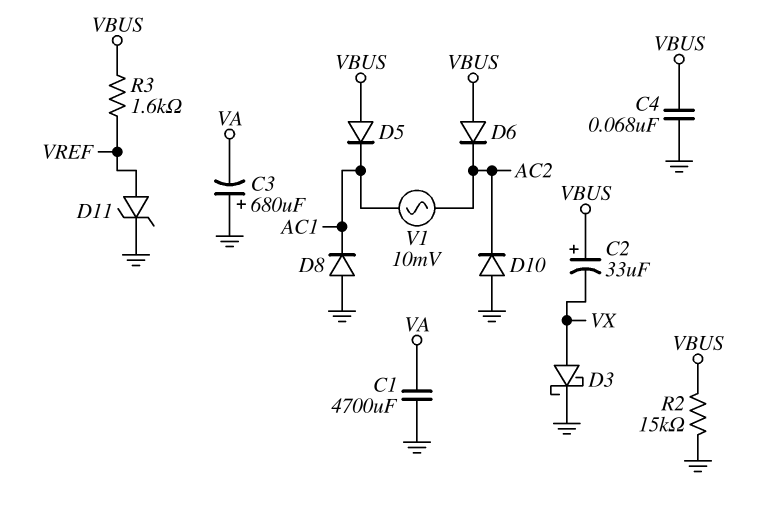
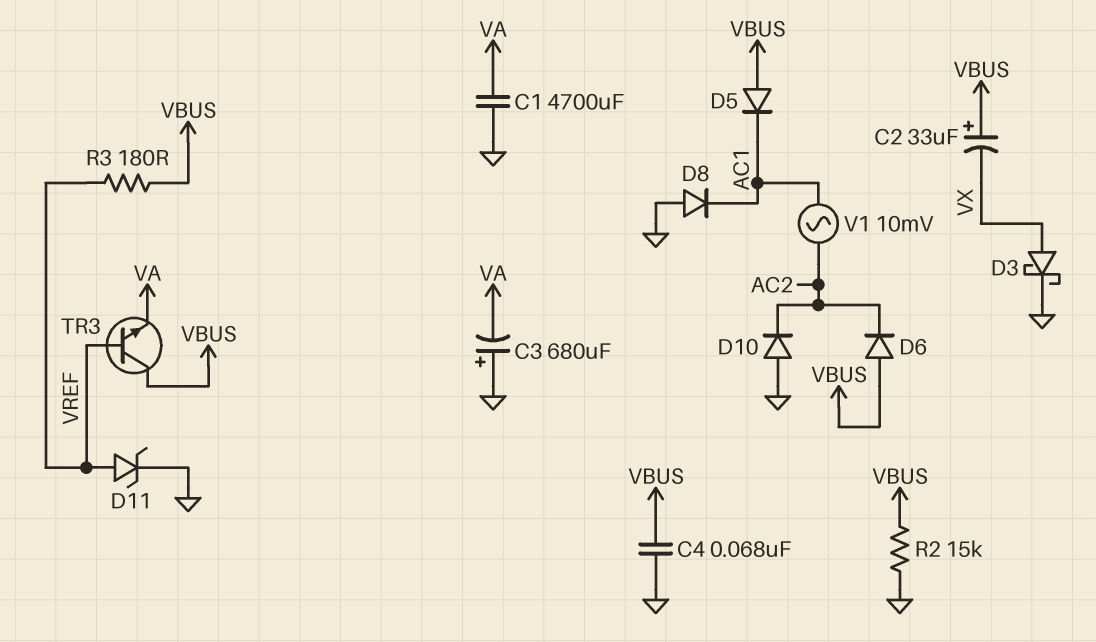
R3: 1.6k (VBUS, VREF) -> 180 (VBUS, VREF)
TR3: none -> NPN (B VREF, C VBUS, E VA)

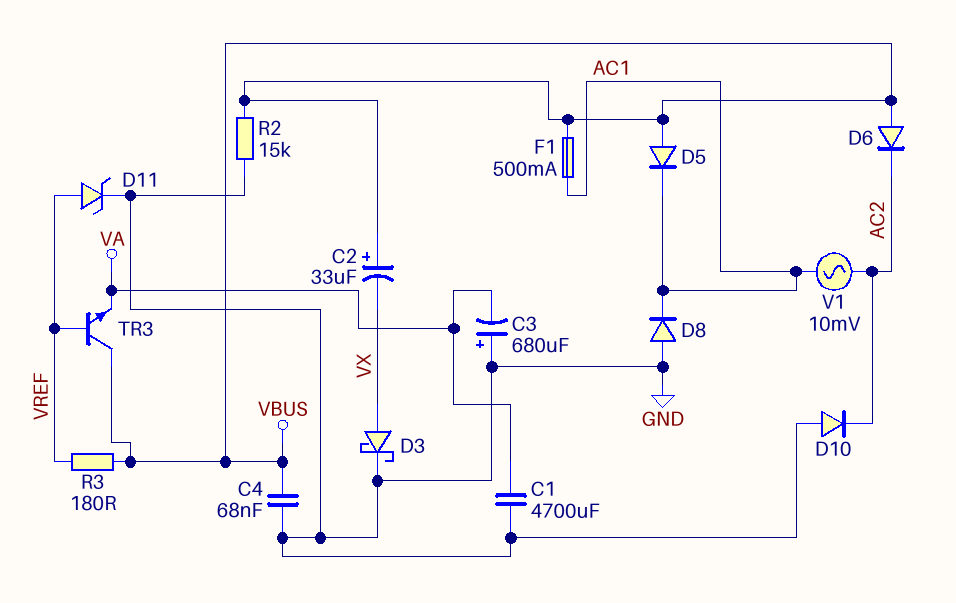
F1: none -> 500mA (AC1, VBUS)

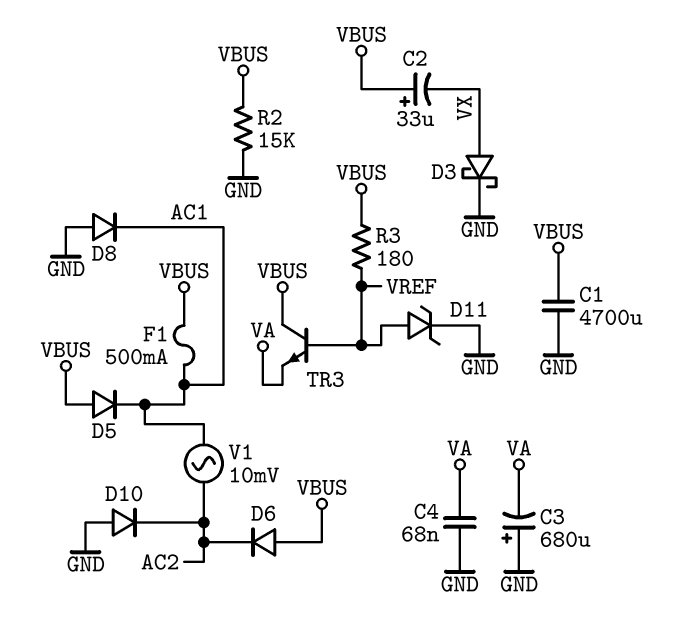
C1: 4700uF (GND, VA) -> 4700uF (GND, VBUS)
C4: 68nF (GND, VBUS) -> 68nF (GND, VA)

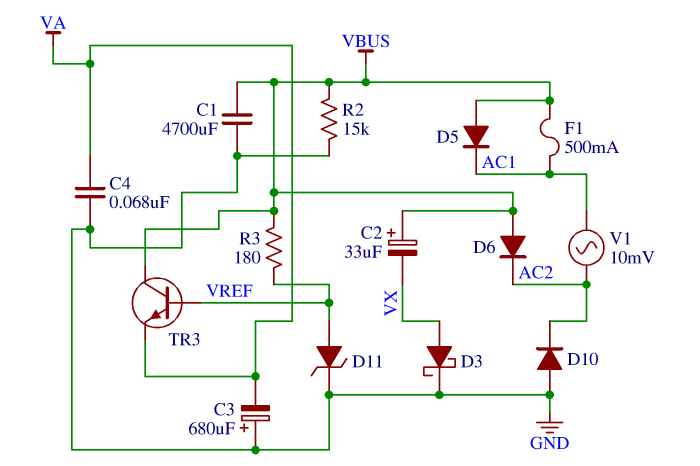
D8: diode (A GND, K AC1) -> none

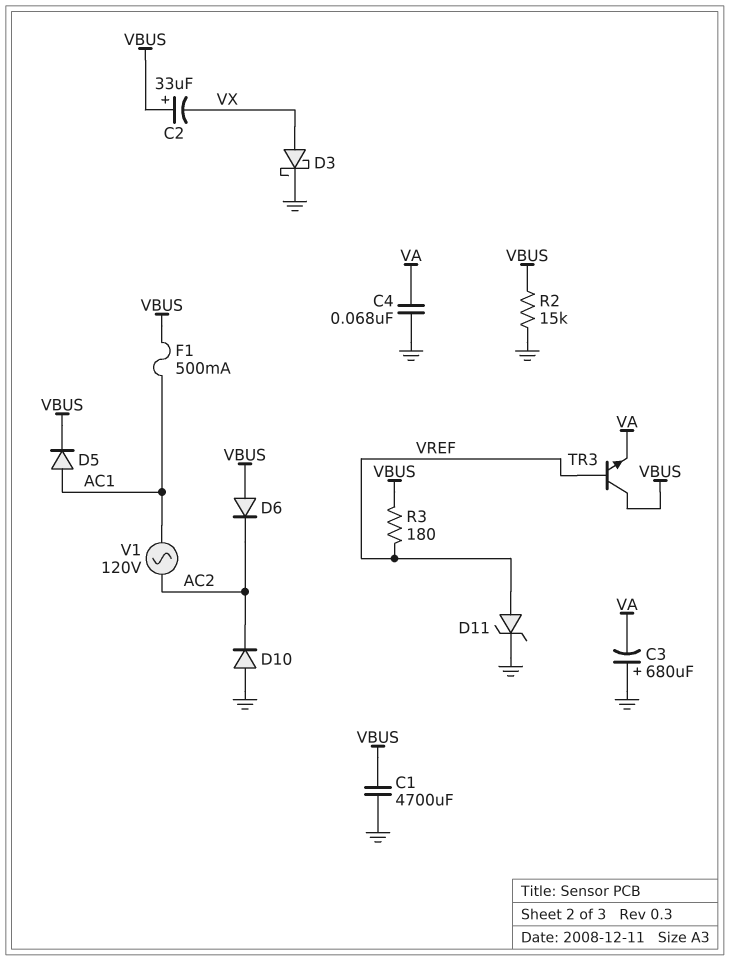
D5: diode (A VBUS, K AC1) -> diode (A AC1, K VBUS)
V1: AC 10mV (AC1, AC2) -> AC 120V (AC1, AC2)

